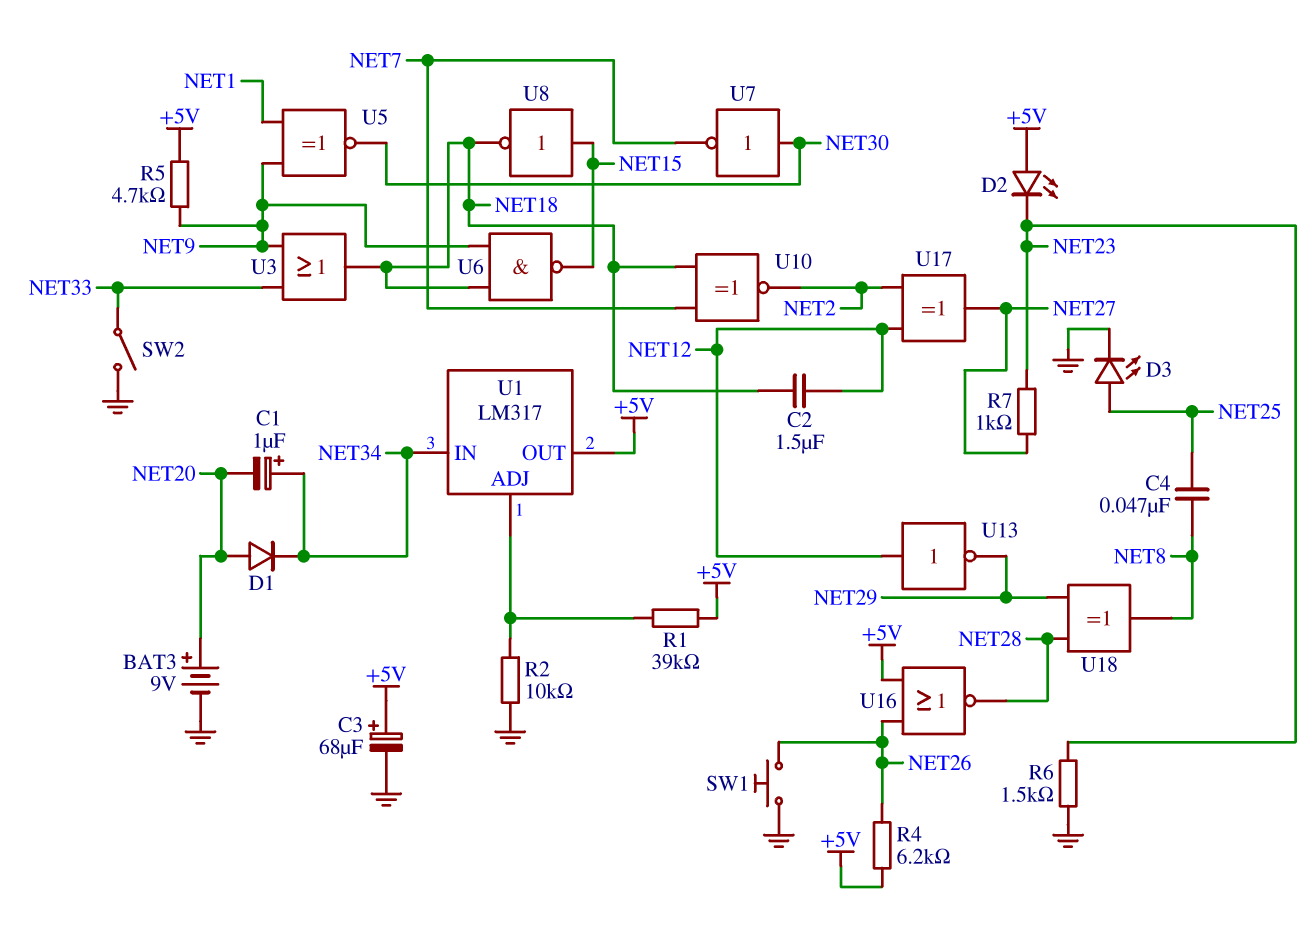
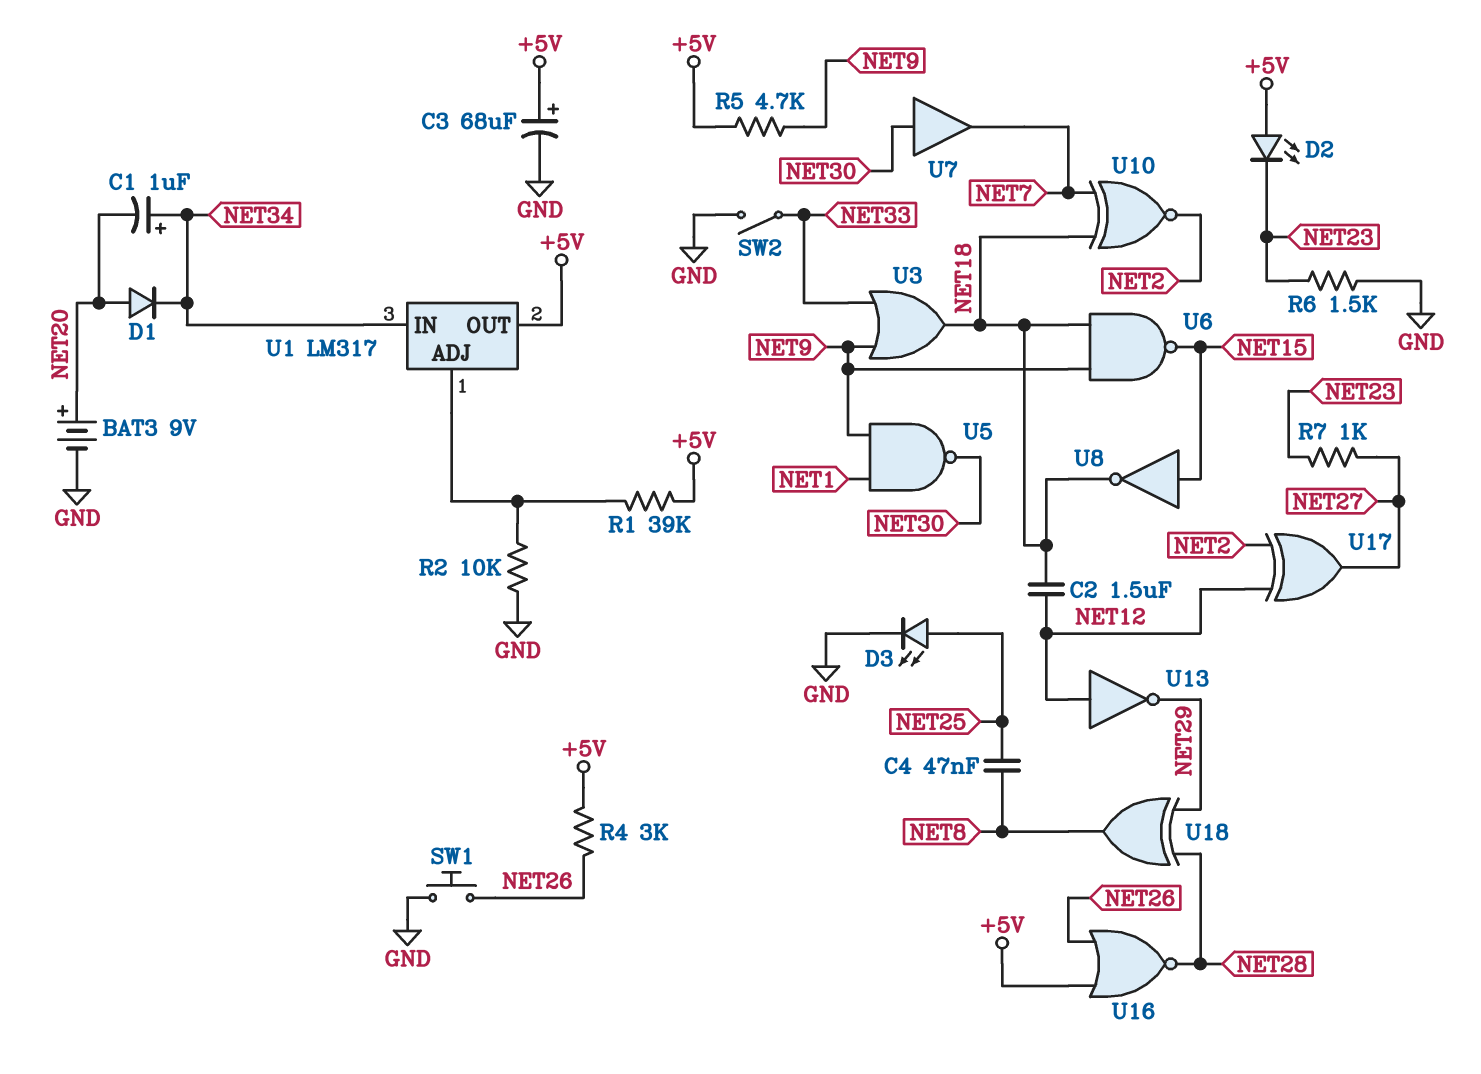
R4: 6.2k (+5V, NET26) -> 3k (+5V, NET26)
U5: XNOR (in NET1, in NET9, out NET30) -> NAND (in NET1, in NET9, out NET30)
U7: NOT (in NET30, out NET7) -> buffer (in NET30, out NET7)

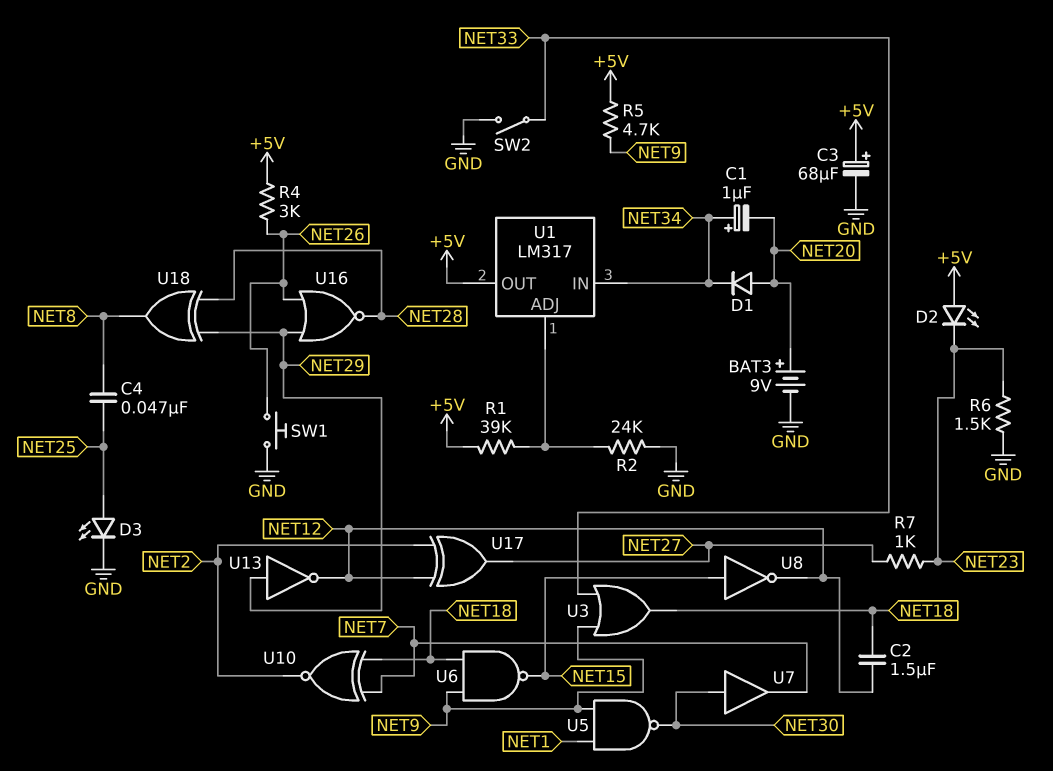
R2: 10k (GND, U1/ADJ) -> 24k (GND, U1/ADJ)
U8: NOT (in NET15, out NET18) -> NOT (in NET15, out NET12)
U13: NOT (in NET12, out NET29) -> NOT (in NET29, out NET12)
U16: NOR (in +5V, in NET26, out NET28) -> NOR (in NET26, in NET29, out NET28)

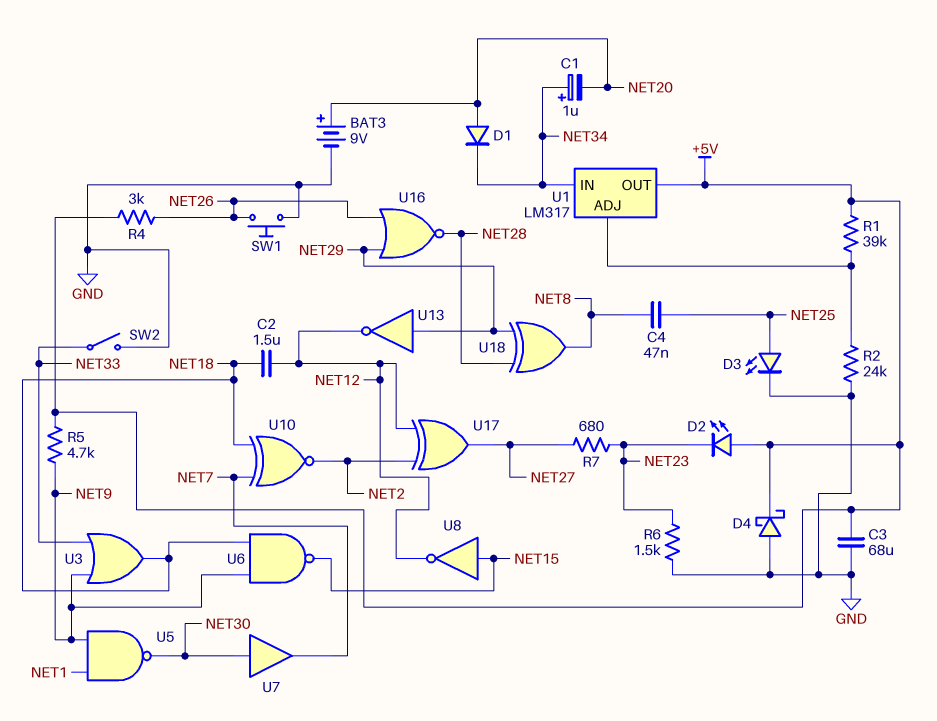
C3: 68uF (plus +5V, minus GND) -> 68uF (+5V, GND)
D4: none -> schottky (A GND, K +5V)
R7: 1k (NET23, NET27) -> 680 (NET23, NET27)

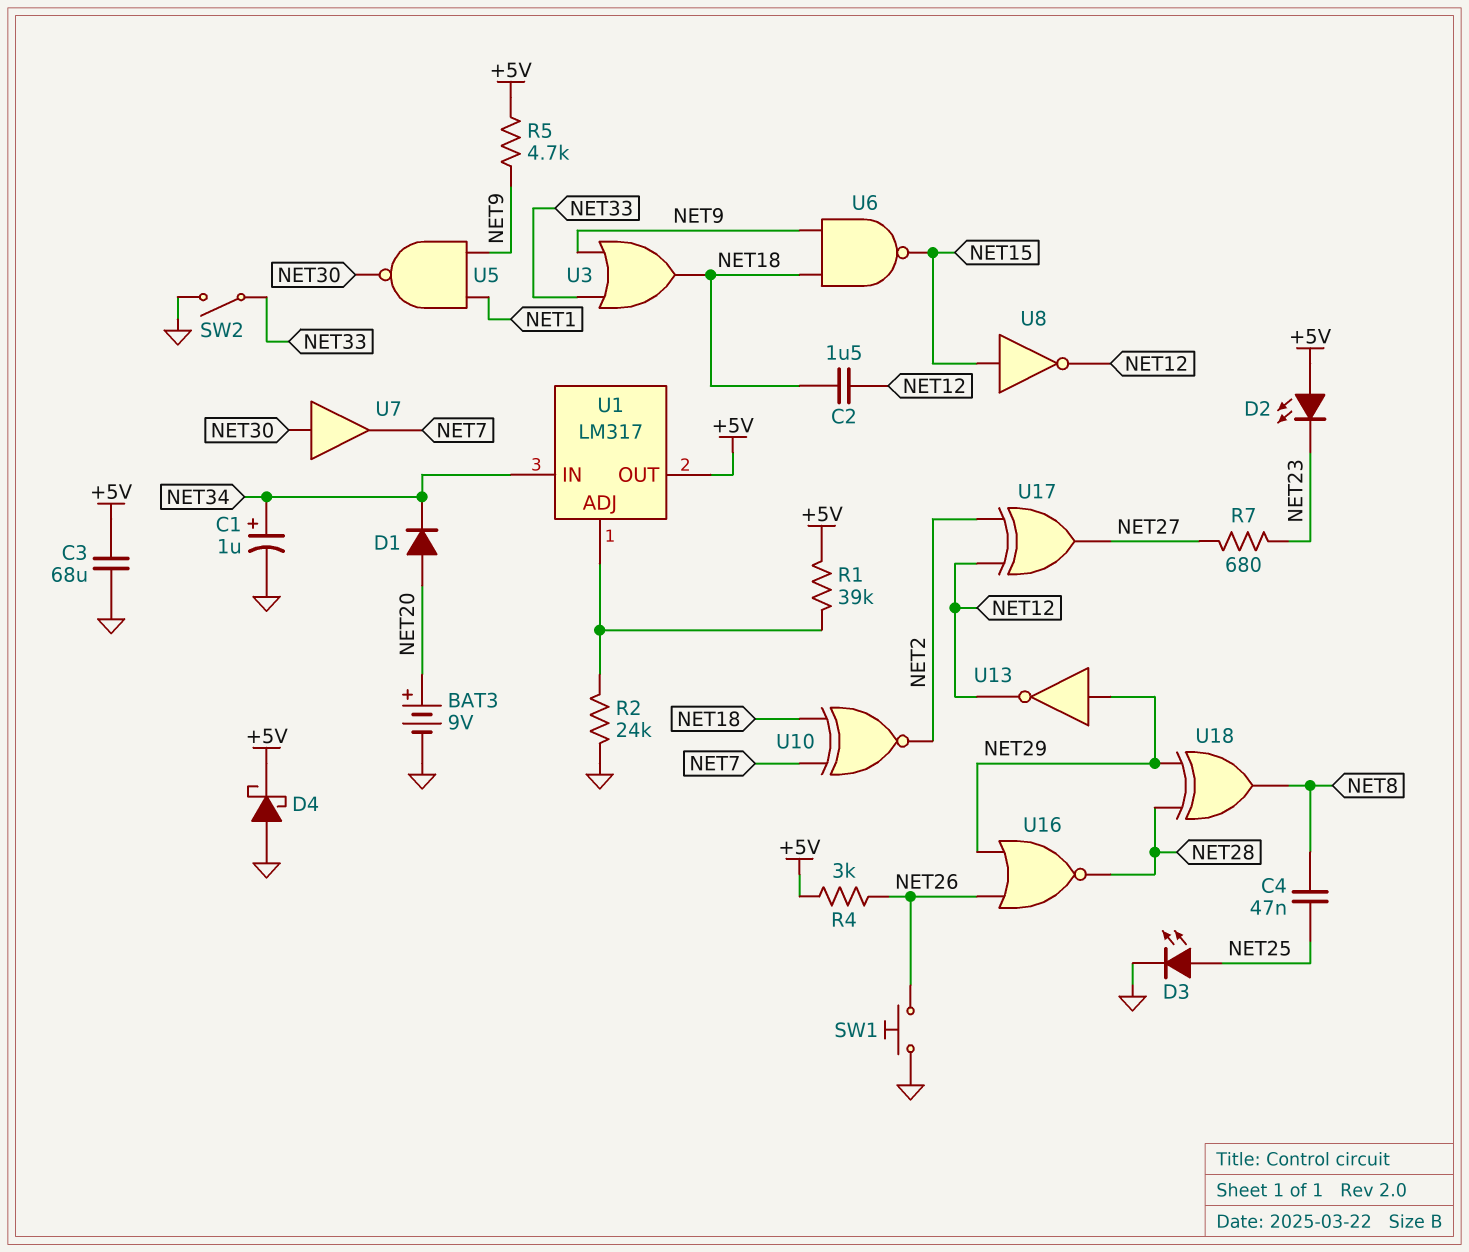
C1: 1uF (plus NET34, minus NET20) -> 1uF (plus NET34, minus GND)
R6: 1.5k (GND, NET23) -> none

